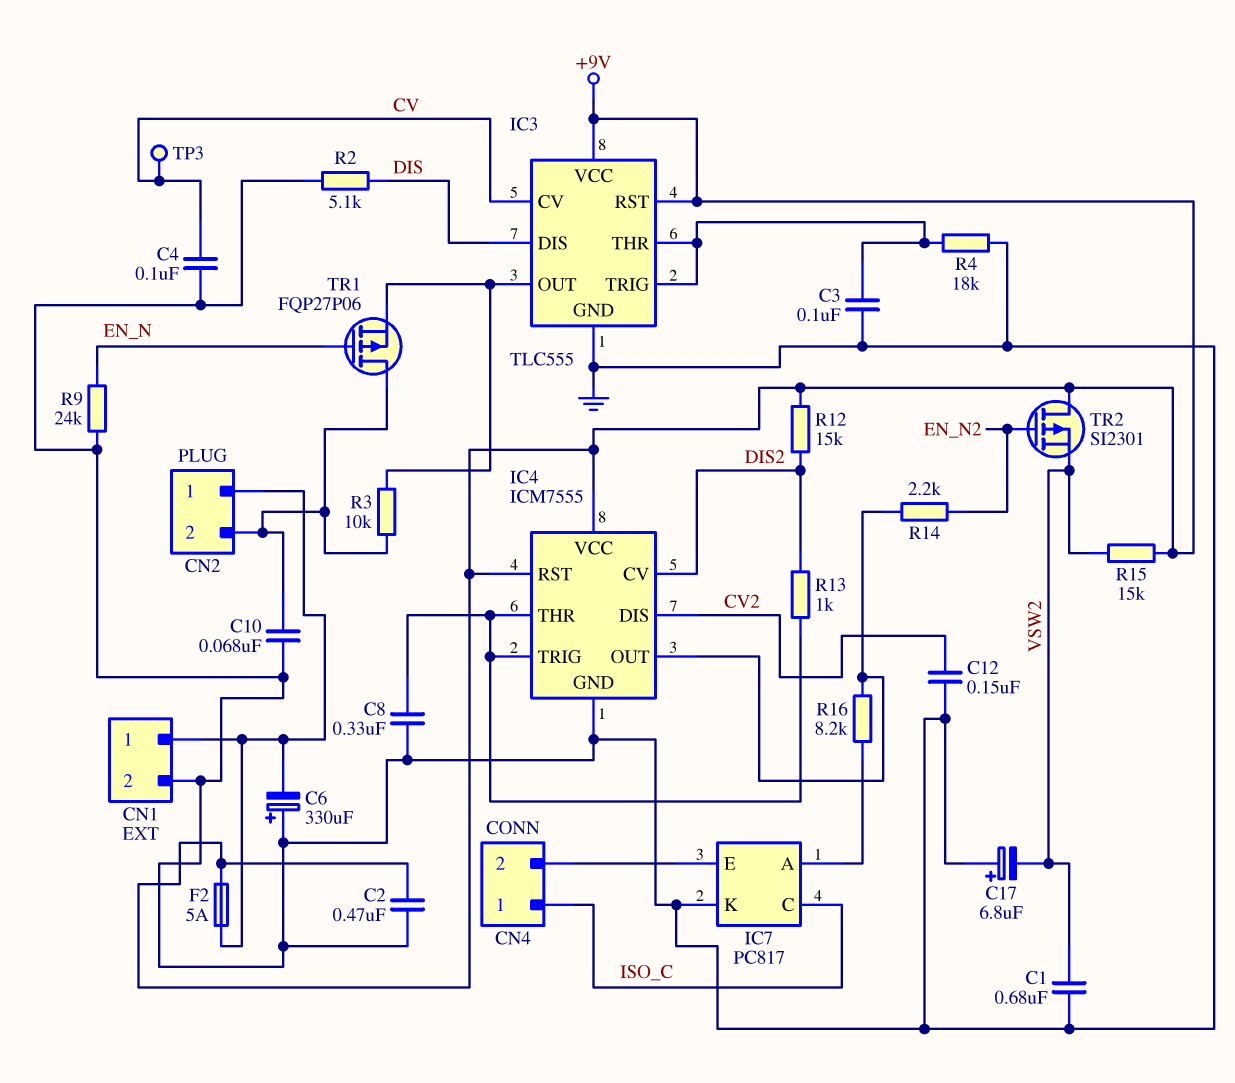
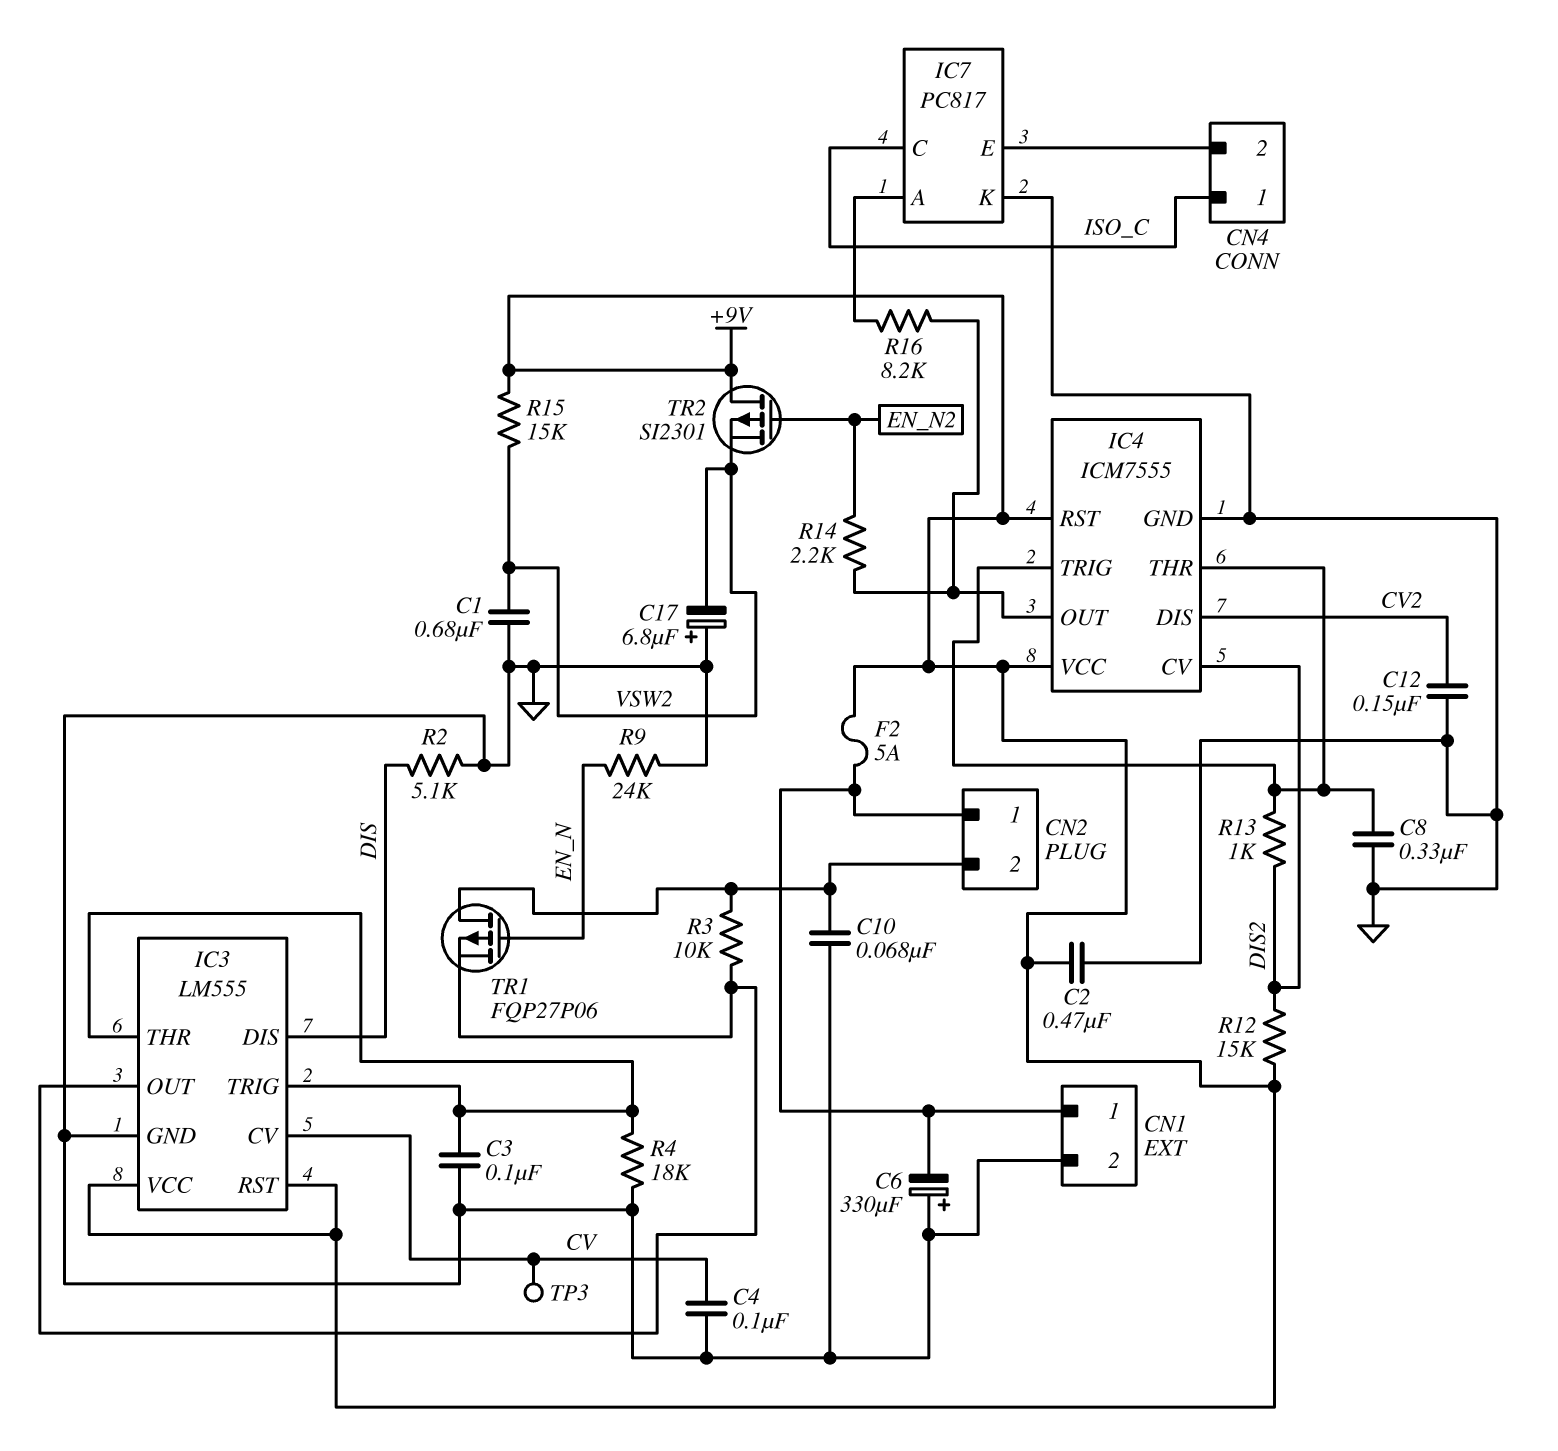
IC3: TLC555 -> LM555

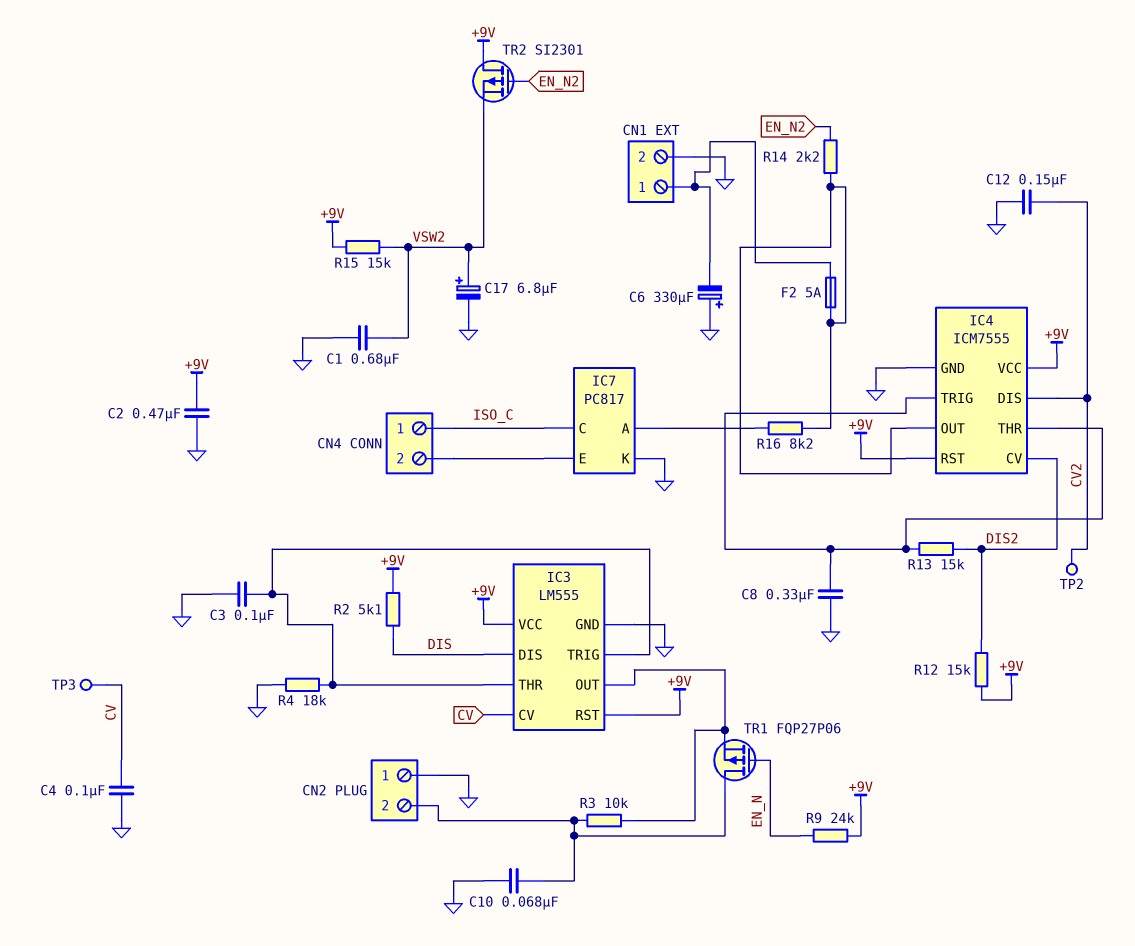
C17: 6.8uF (plus GND, minus VSW2) -> 6.8uF (plus VSW2, minus GND)
CN2 pin 1: CN1/1 -> GND
F2: 5A (+9V, CN1/1) -> 5A (CN1/1, IC4/OUT)
R2: 5.1k (DIS, GND) -> 5.1k (+9V, DIS)
R9: 24k (EN_N, GND) -> 24k (+9V, EN_N)
R13: 1k (DIS2, IC4/THR) -> 15k (DIS2, IC4/THR)
TP2: none -> test point (CV2)

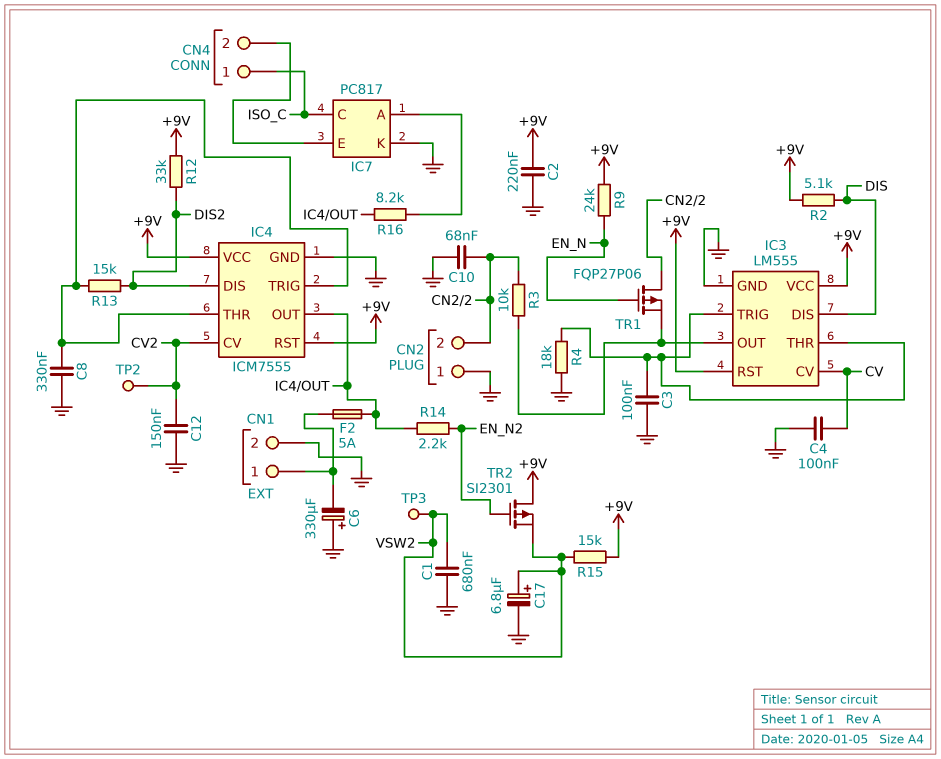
C2: 470nF (+9V, GND) -> 220nF (+9V, GND)
IC4 pin CV: DIS2 -> CV2
IC4 pin DIS: CV2 -> DIS2
R12: 15k (+9V, DIS2) -> 33k (+9V, DIS2)
TP3: test point (CV) -> test point (VSW2)

